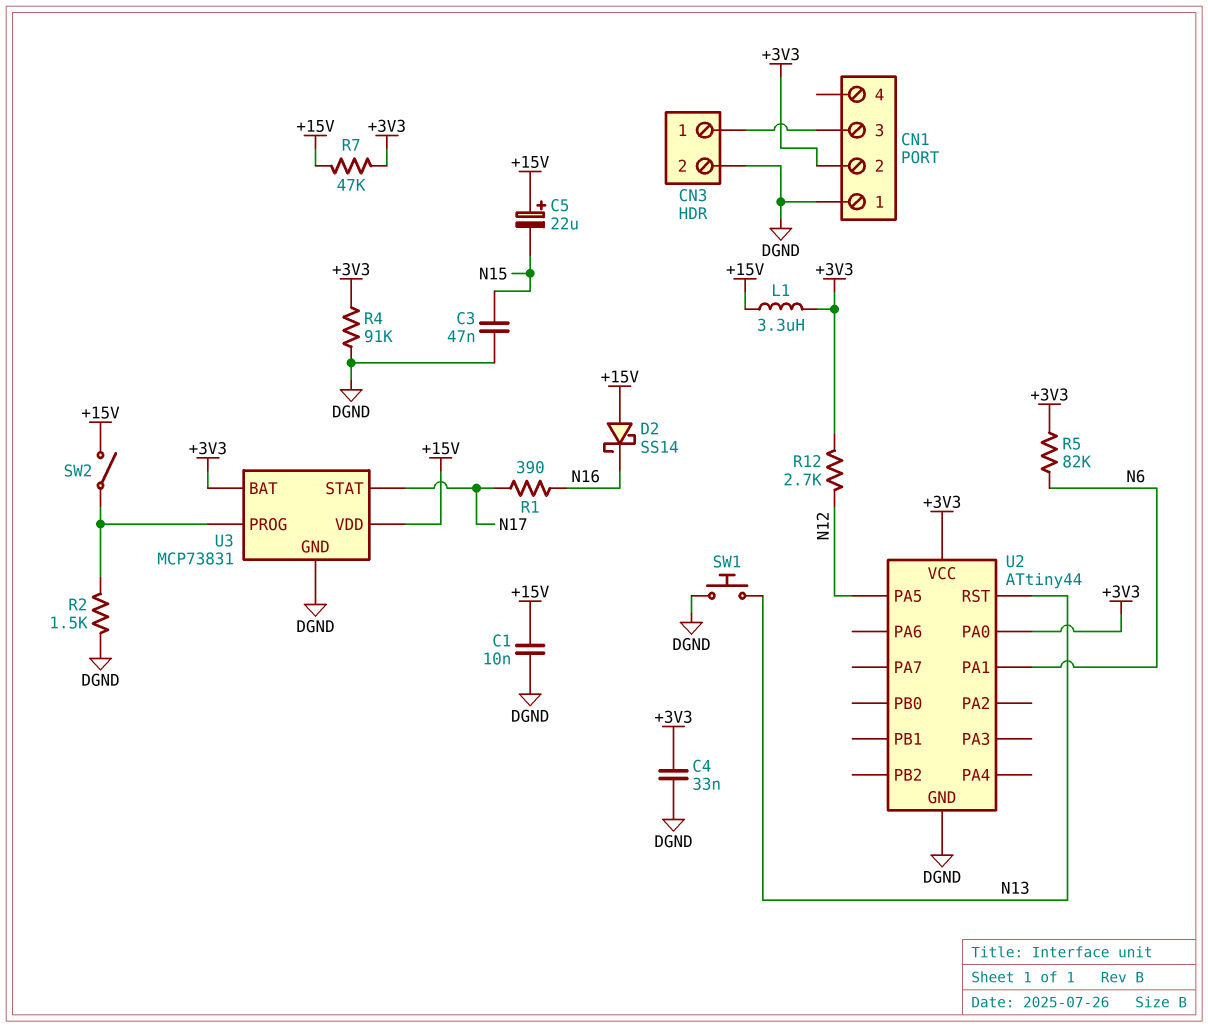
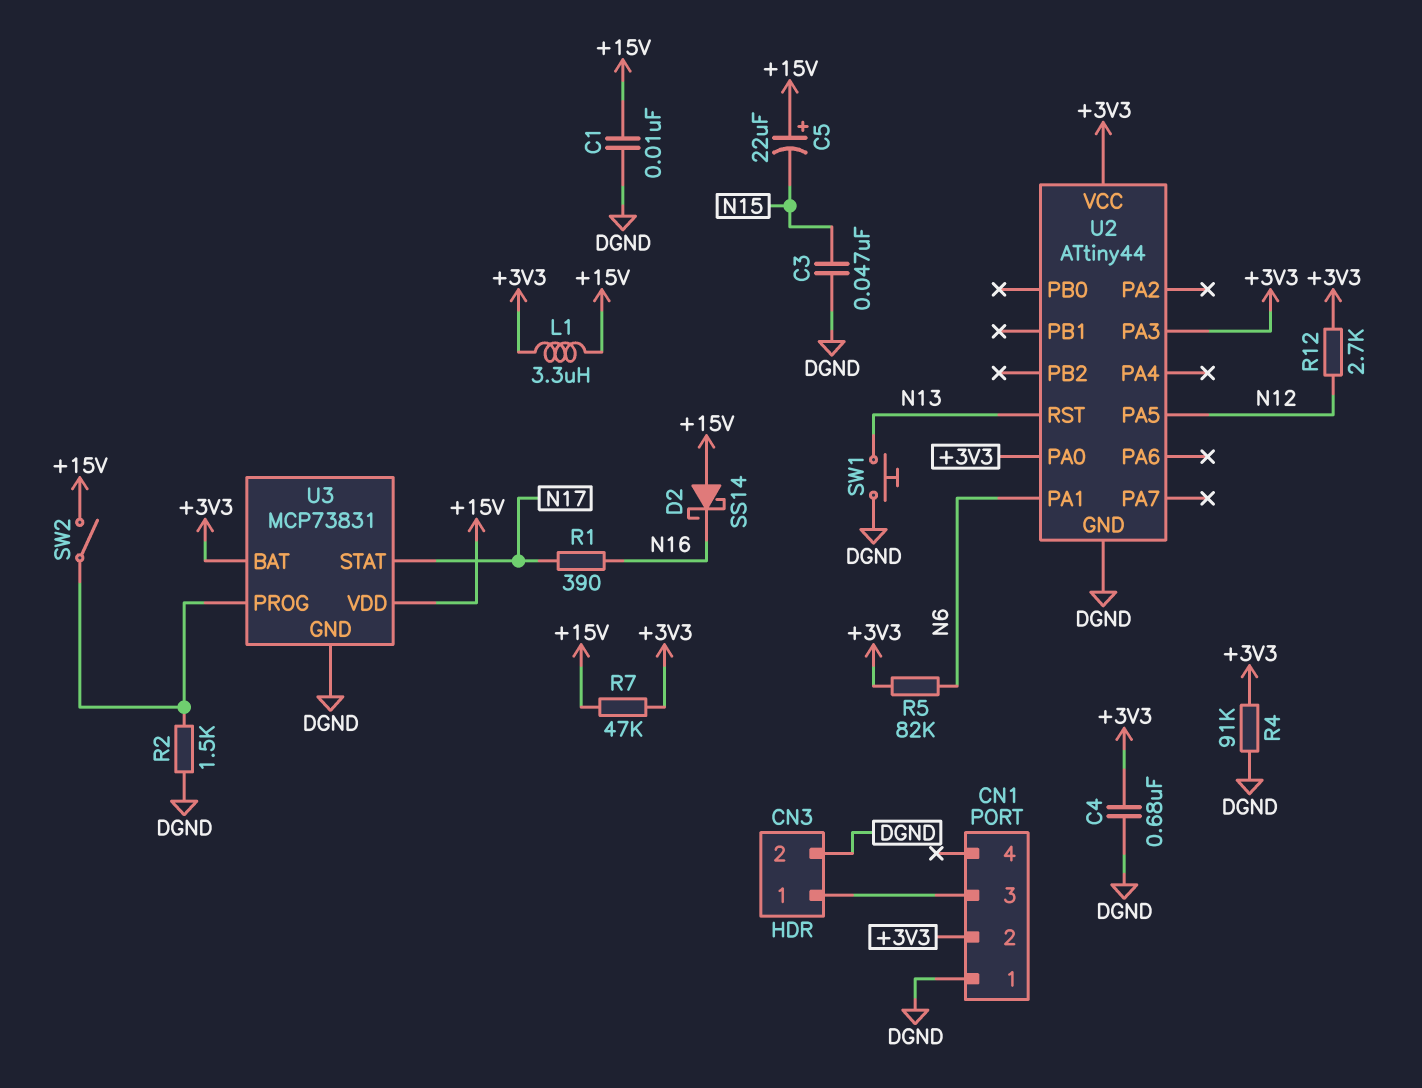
C4: 33nF (+3V3, DGND) -> 680nF (+3V3, DGND)
U2 pin PA3: none -> +3V3

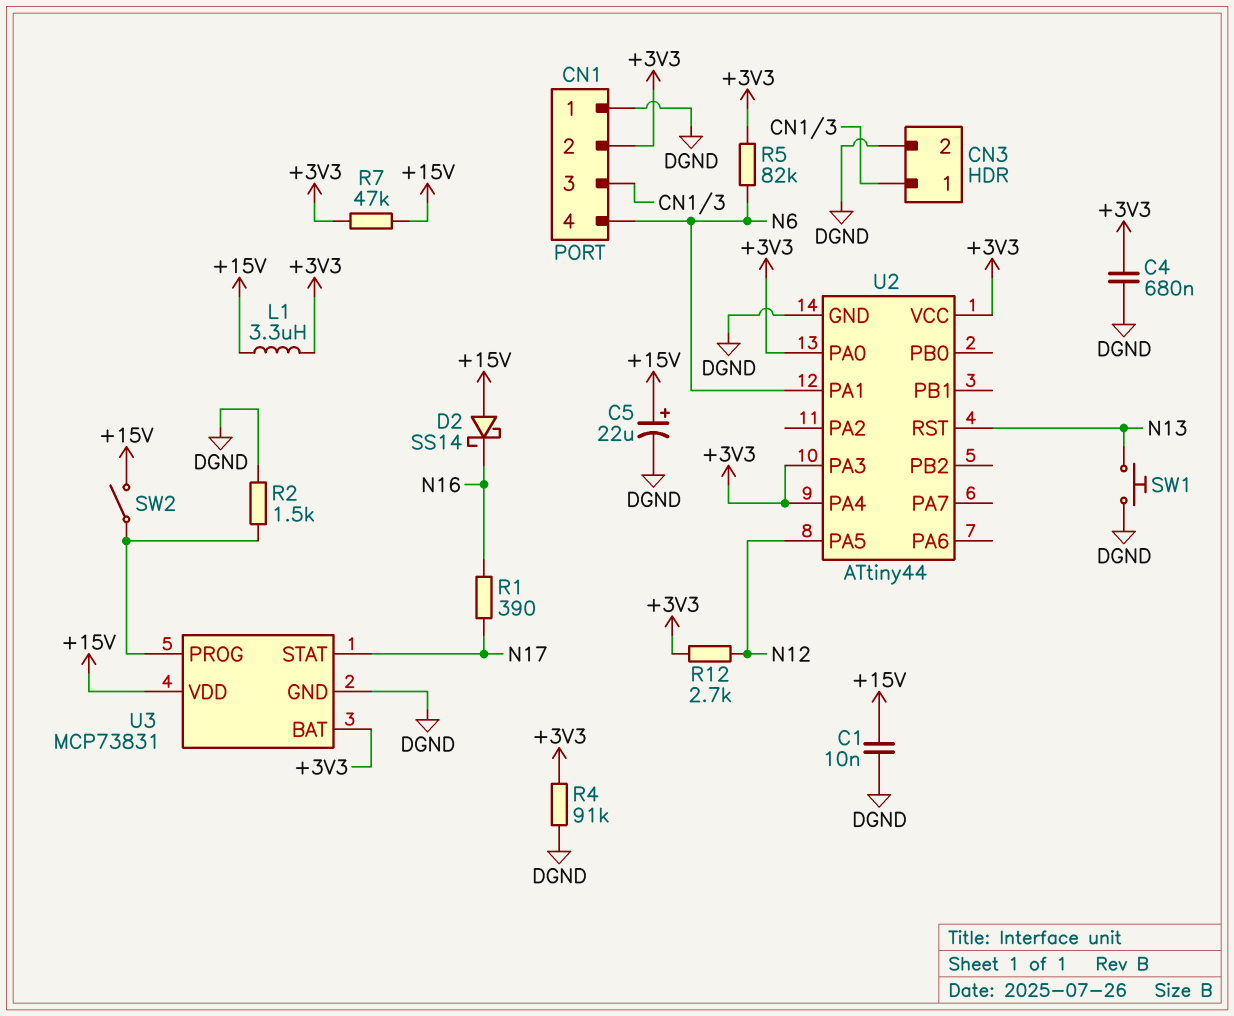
C3: 47nF (DGND, N15) -> none
C5: 22uF (plus +15V, minus N15) -> 22uF (plus +15V, minus DGND)
CN1 pin 4: none -> N6
U2 pin PA4: none -> +3V3

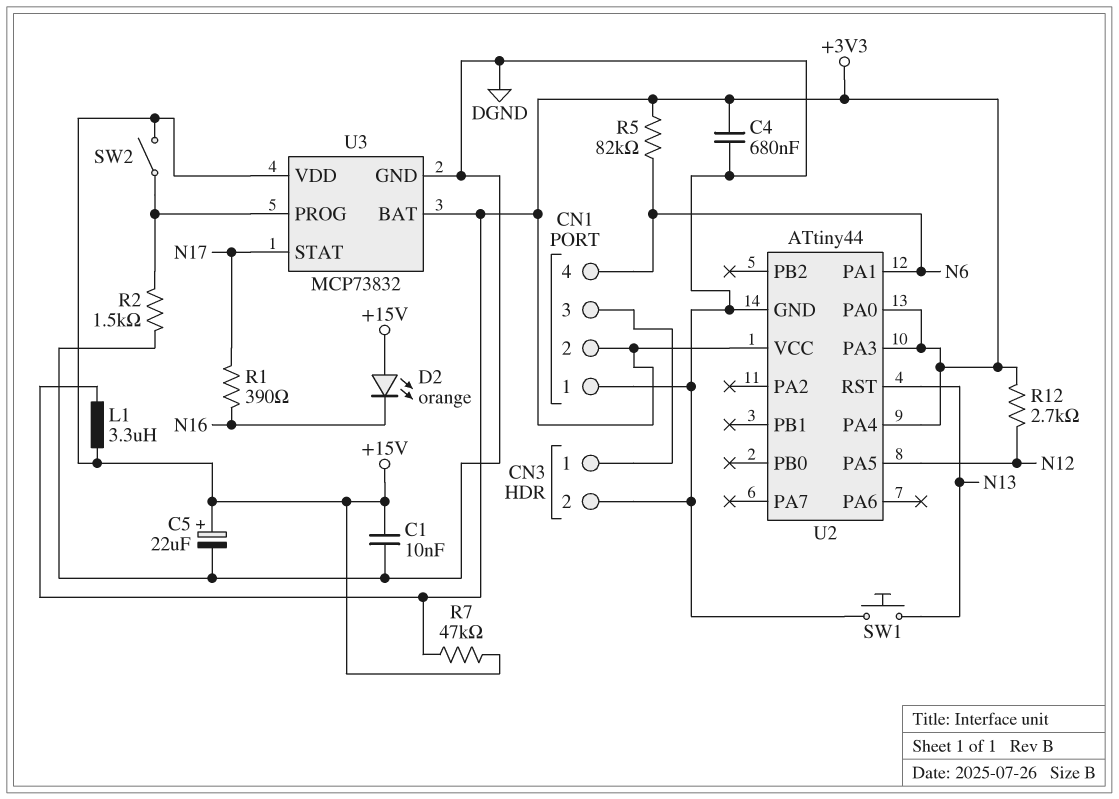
D2: schottky SS14 (A +15V, K N16) -> LED orange (A +15V, K N16)
R4: 91k (+3V3, DGND) -> none
U3: MCP73831 -> MCP73832

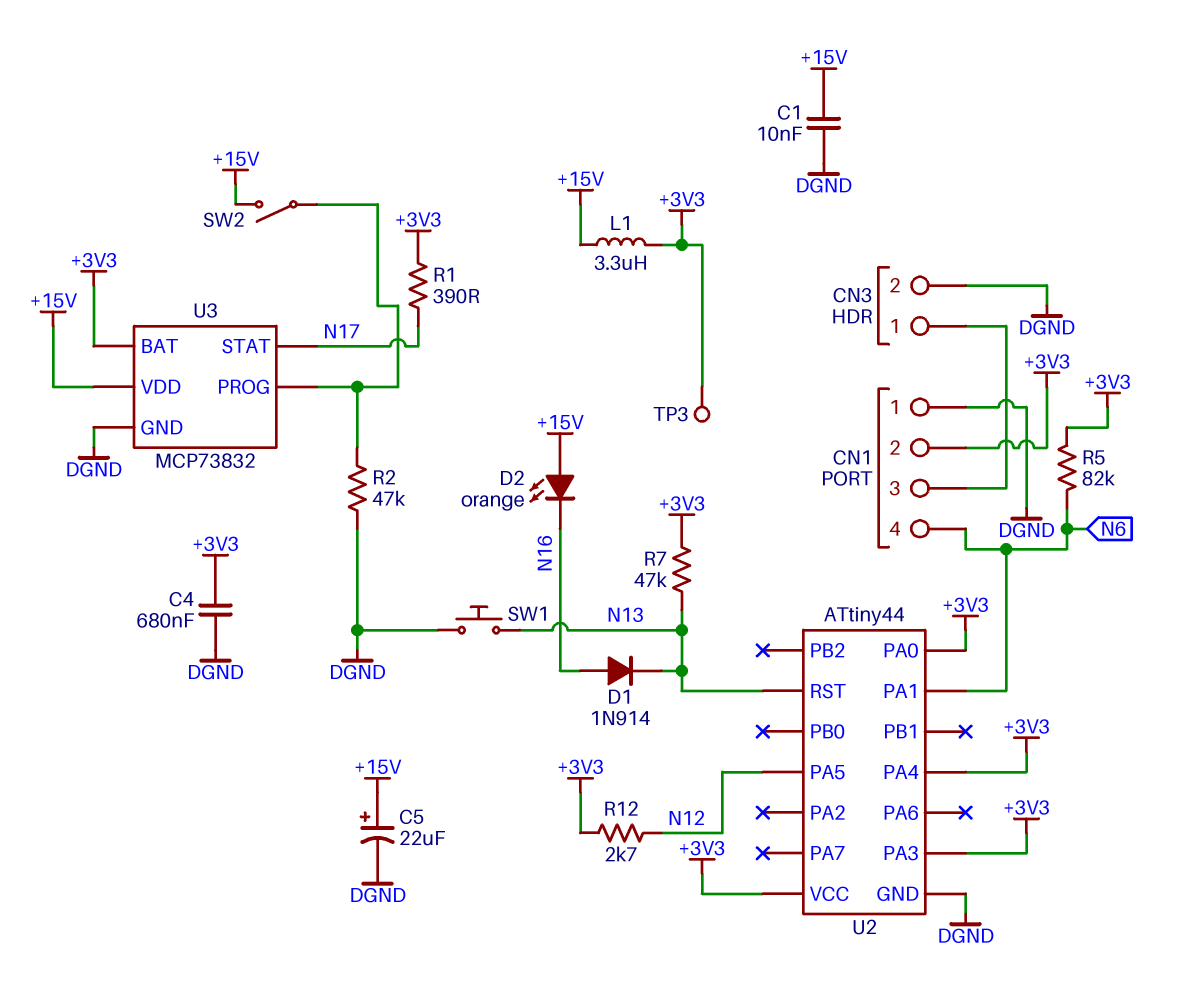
D1: none -> diode 1N914 (A N16, K N13)
R1: 390 (N16, N17) -> 390 (+3V3, N17)
R2: 1.5k (DGND, U3/PROG) -> 47k (DGND, U3/PROG)
R7: 47k (+3V3, +15V) -> 47k (+3V3, N13)
TP3: none -> test point (+3V3)

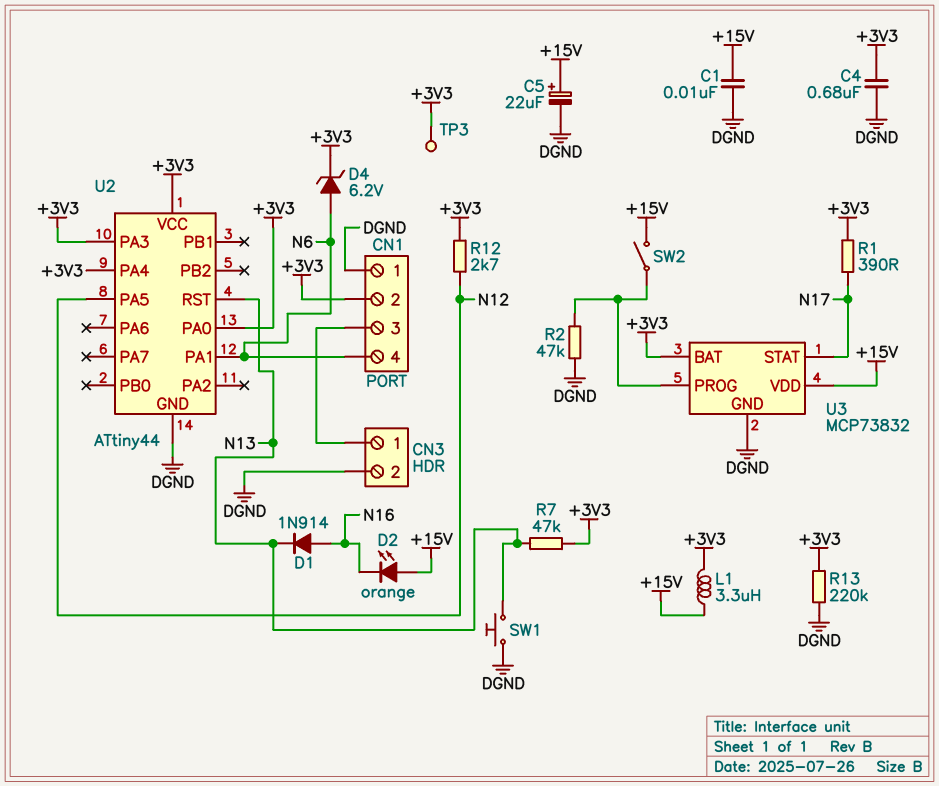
D4: none -> zener 6.2V (A N6, K +3V3)
R5: 82k (+3V3, N6) -> none
R13: none -> 220k (+3V3, DGND)

